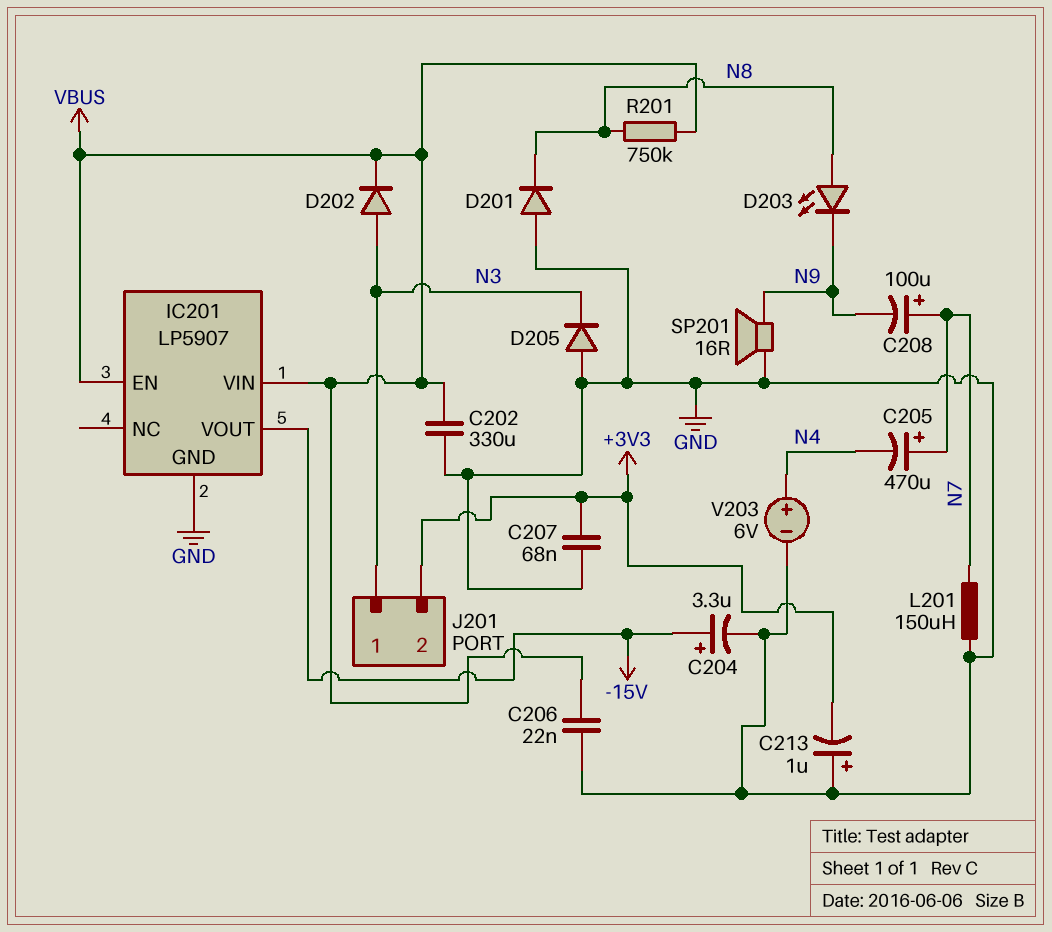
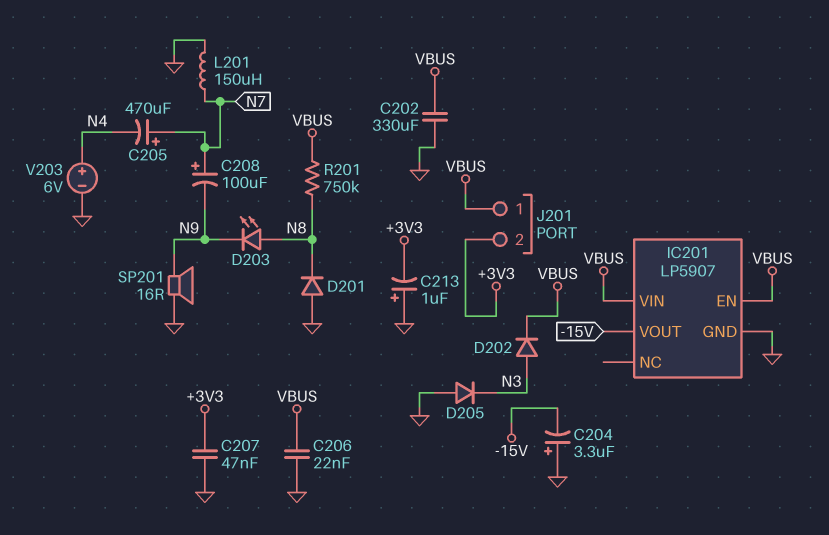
C204: 3.3uF (plus -15V, minus GND) -> 3.3uF (plus GND, minus -15V)
C207: 68nF (+3V3, GND) -> 47nF (+3V3, GND)
J201 pin 1: N3 -> VBUS

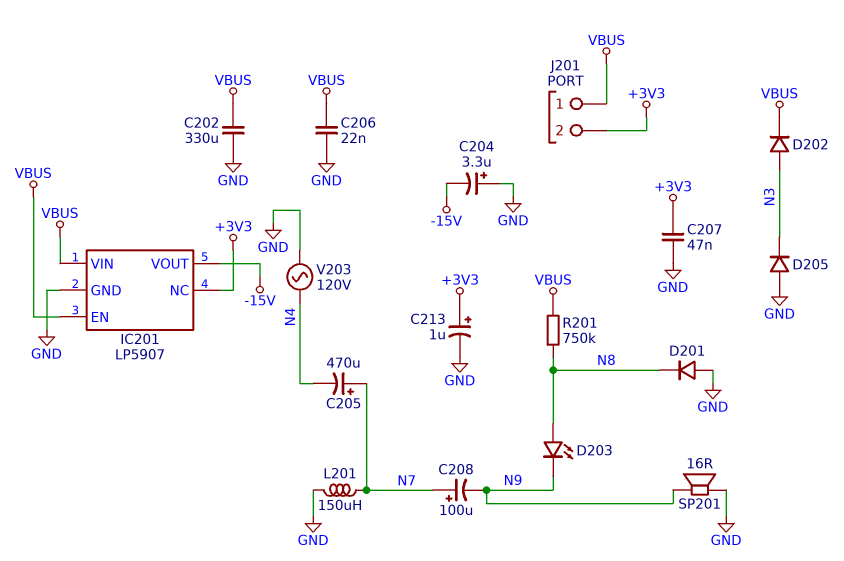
C213: 1uF (plus GND, minus +3V3) -> 1uF (plus +3V3, minus GND)
IC201 pin NC: none -> +3V3
V203: 6V (plus N4, minus GND) -> AC 120V (GND, N4)

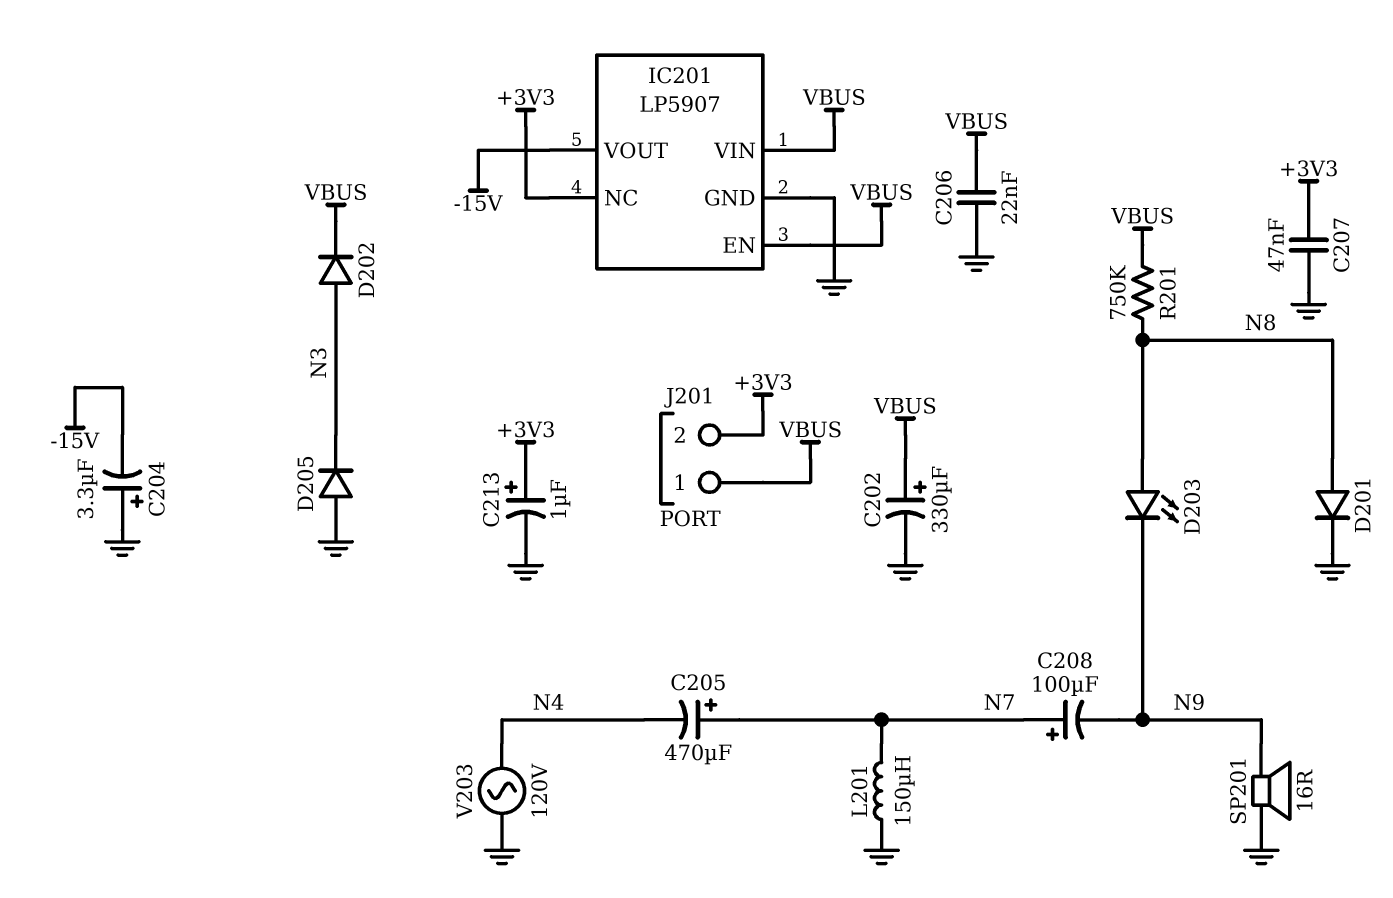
C202: 330uF (GND, VBUS) -> 330uF (plus VBUS, minus GND)
D201: diode (A GND, K N8) -> diode (A N8, K GND)

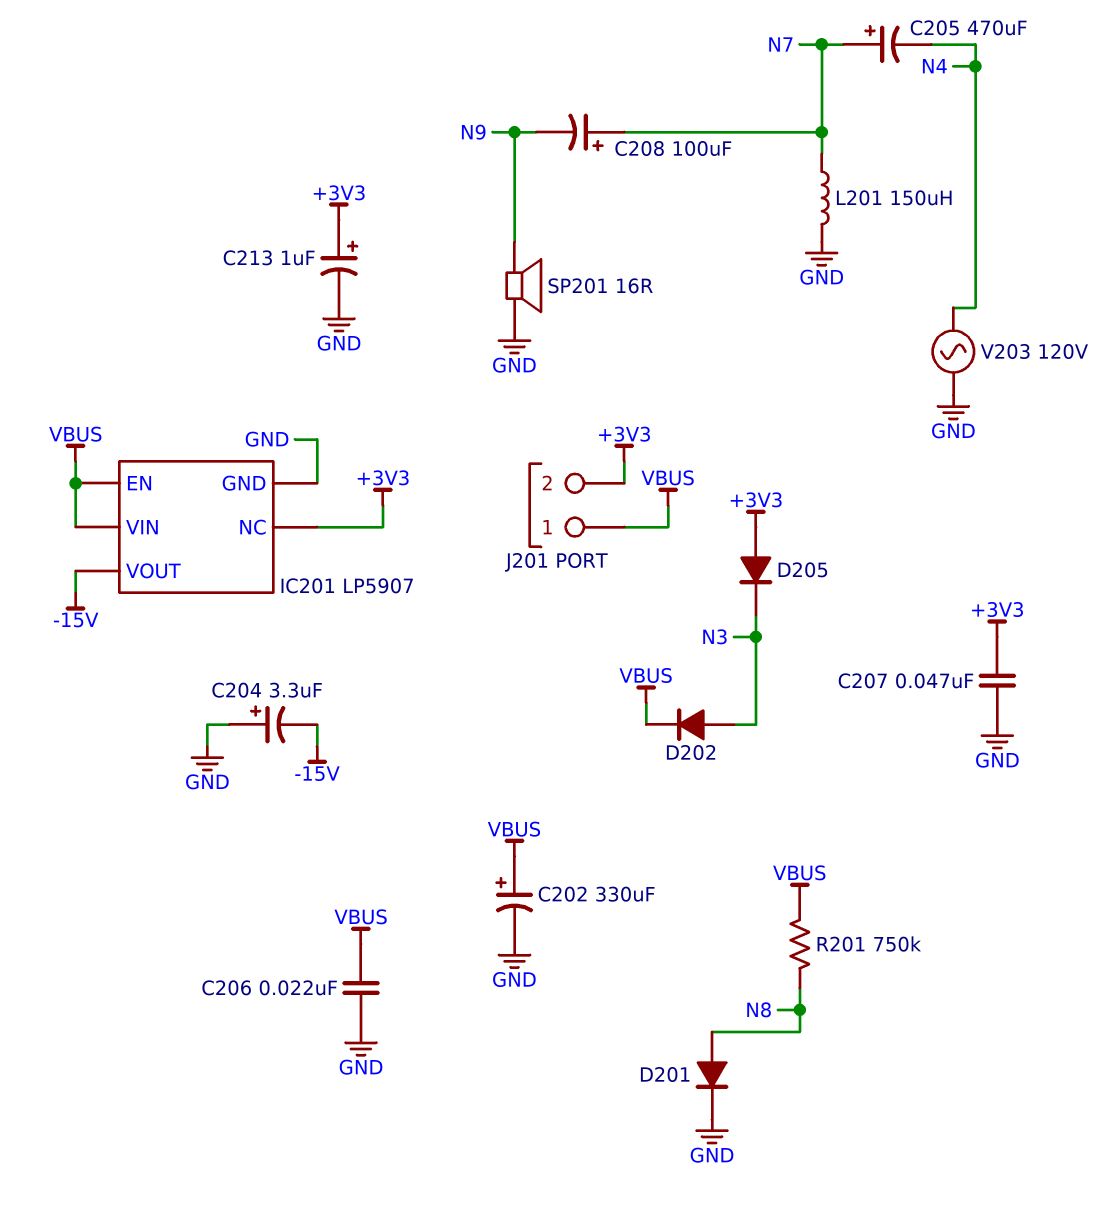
D203: LED (A N8, K N9) -> none
D205: diode (A GND, K N3) -> diode (A +3V3, K N3)

